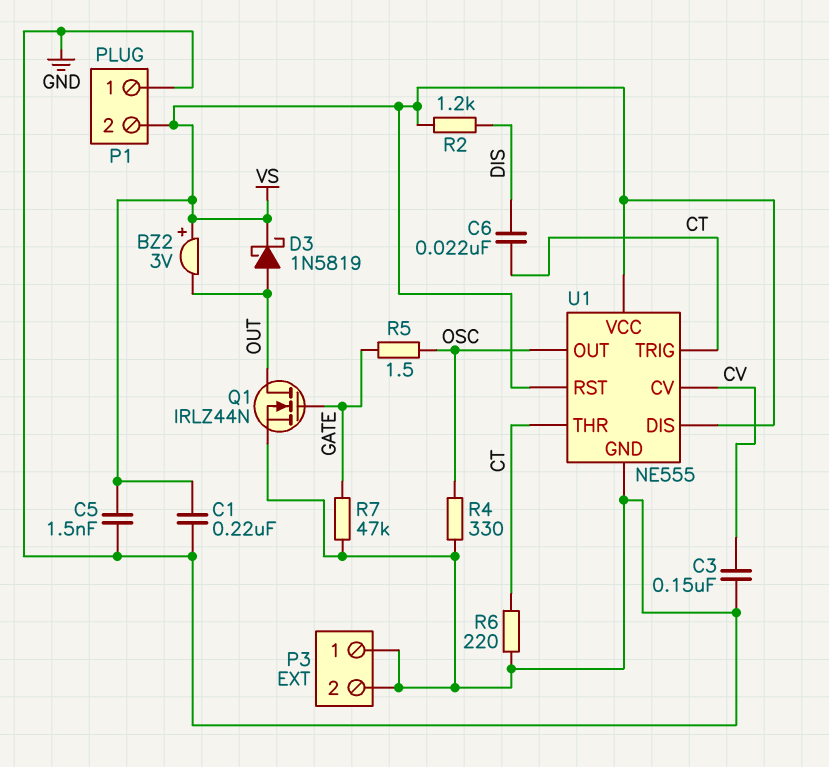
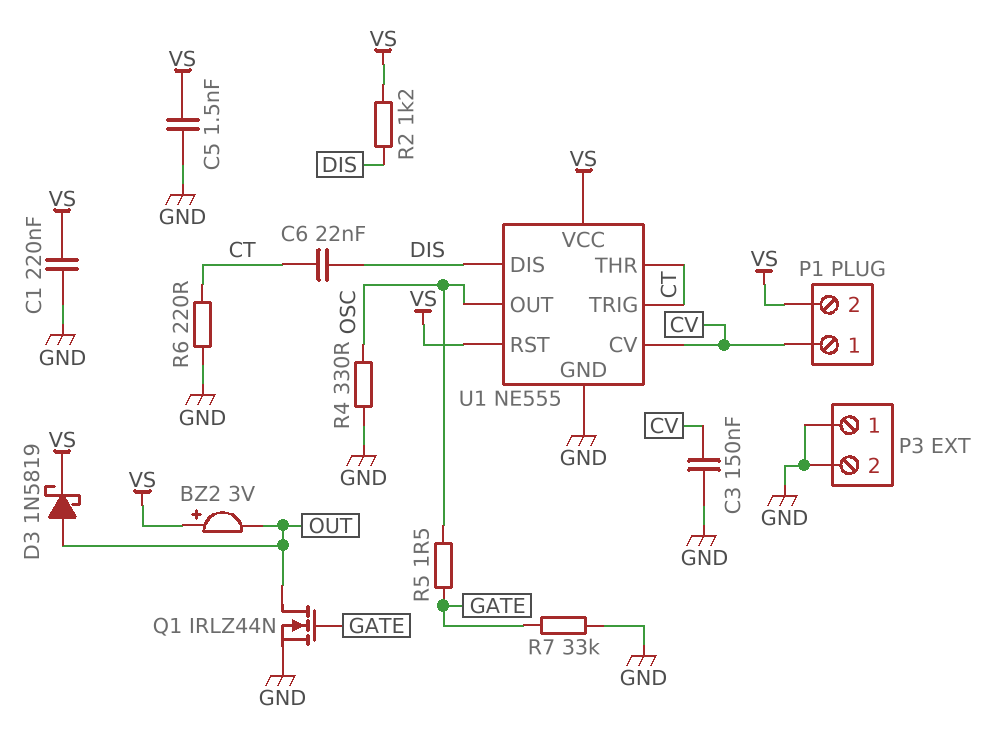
P1 pin 1: GND -> CV
R7: 47k (GATE, GND) -> 33k (GATE, GND)
U1 pin DIS: VS -> DIS

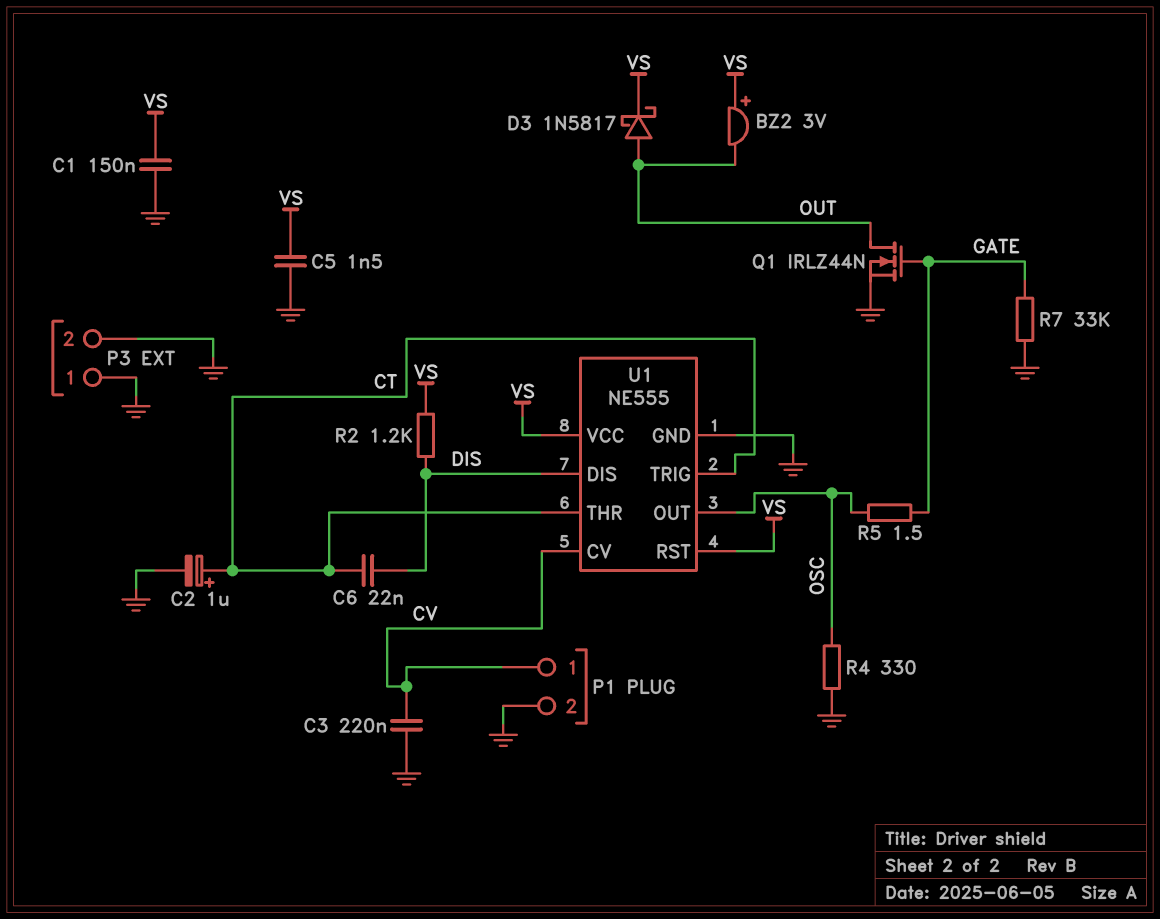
C1: 220nF (GND, VS) -> 150nF (GND, VS)
C2: none -> 1uF (plus CT, minus GND)
C3: 150nF (CV, GND) -> 220nF (CV, GND)
D3: schottky 1N5819 (A OUT, K VS) -> schottky 1N5817 (A OUT, K VS)
P1 pin 2: VS -> GND
R6: 220 (CT, GND) -> none

